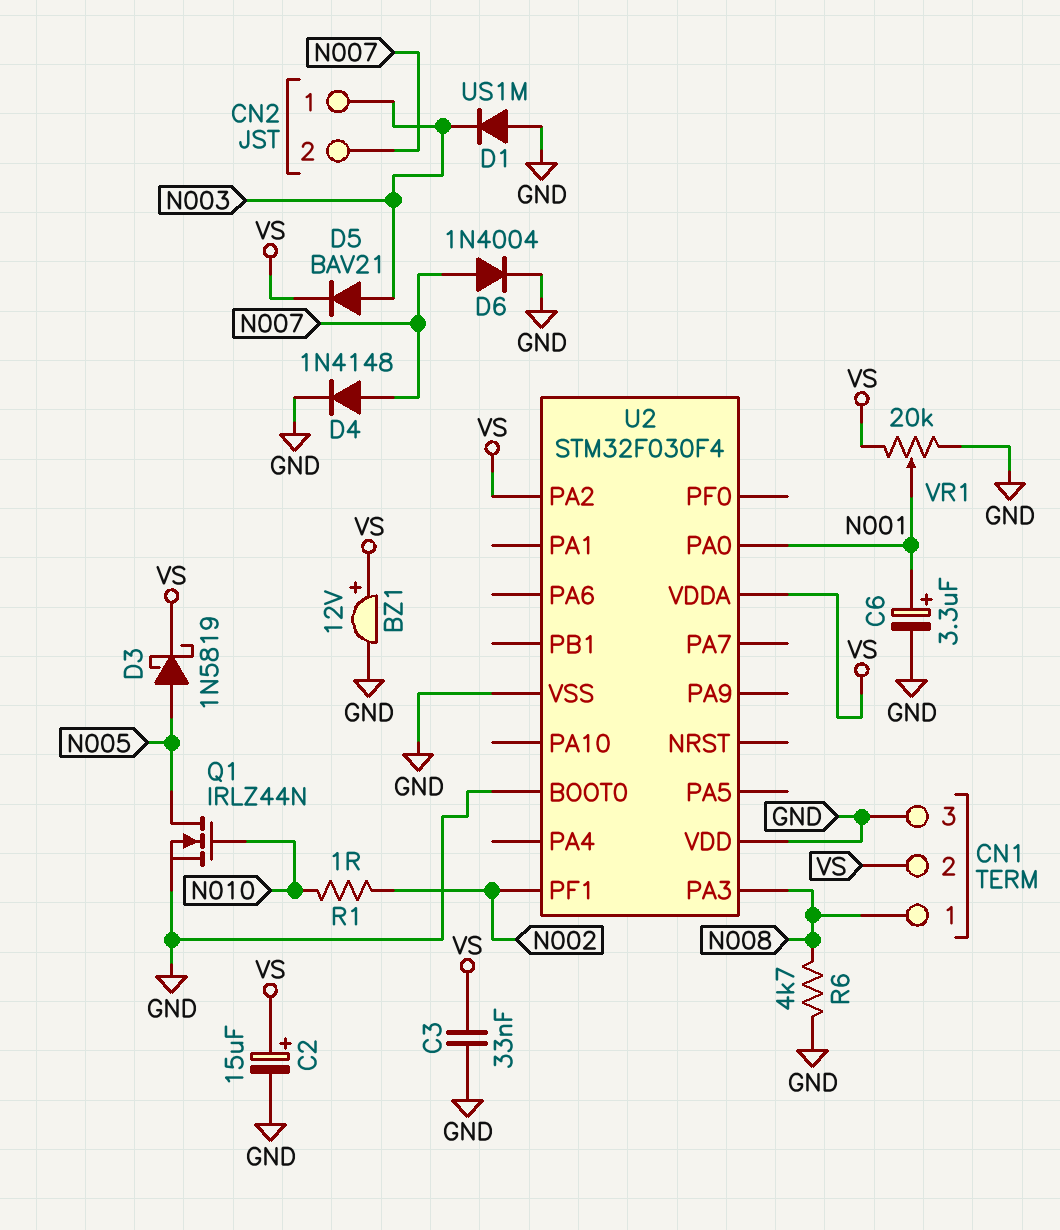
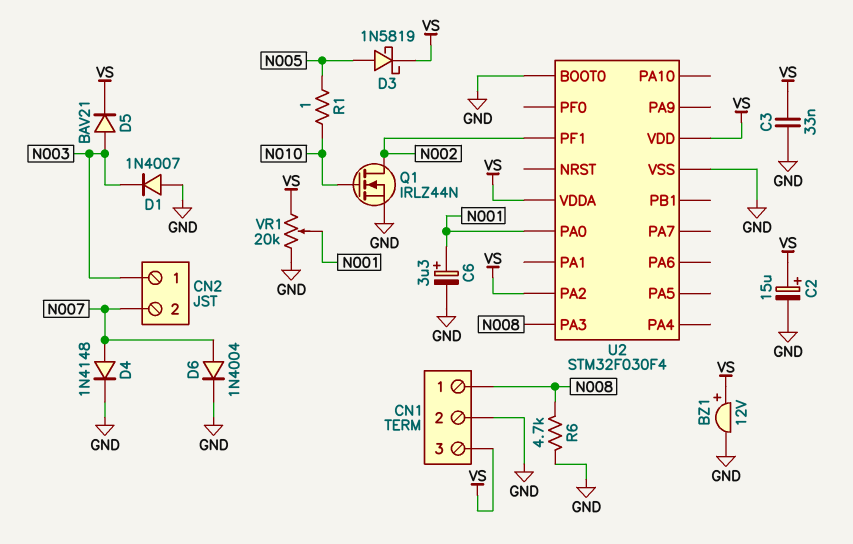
CN1 pin 2: VS -> GND
CN1 pin 3: GND -> VS
D1: diode US1M (A GND, K N003) -> diode 1N4007 (A GND, K N003)
Q1: NMOS IRLZ44N (G N010, D N005, S GND) -> NMOS IRLZ44N (G N010, D N002, S GND)
R1: 1 (N002, N010) -> 1 (N005, N010)
U2 pin VDD: GND -> VS

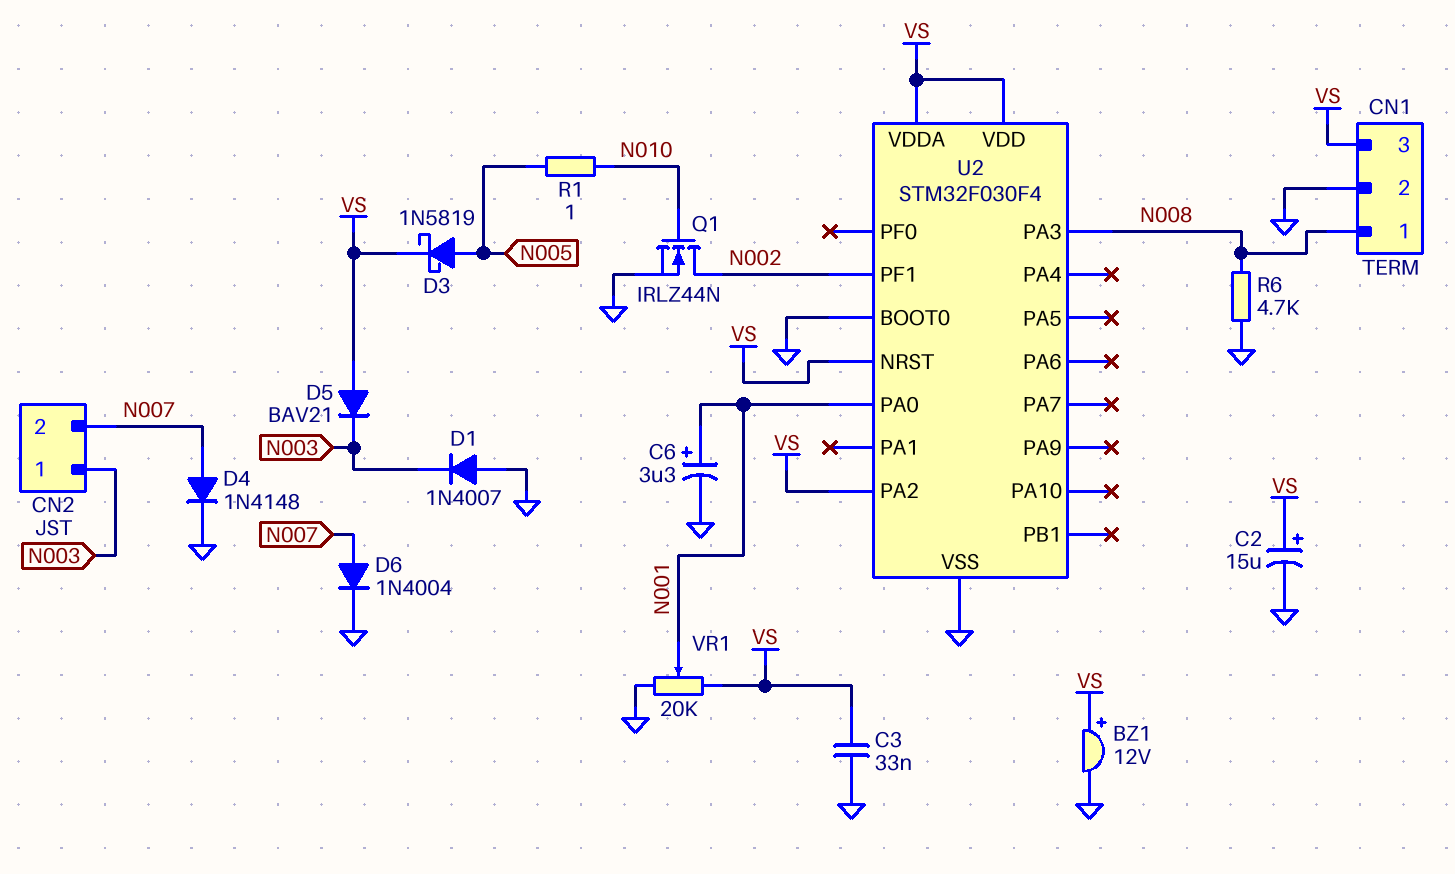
D5: diode BAV21 (A N003, K VS) -> diode BAV21 (A VS, K N003)
U2 pin NRST: none -> VS

